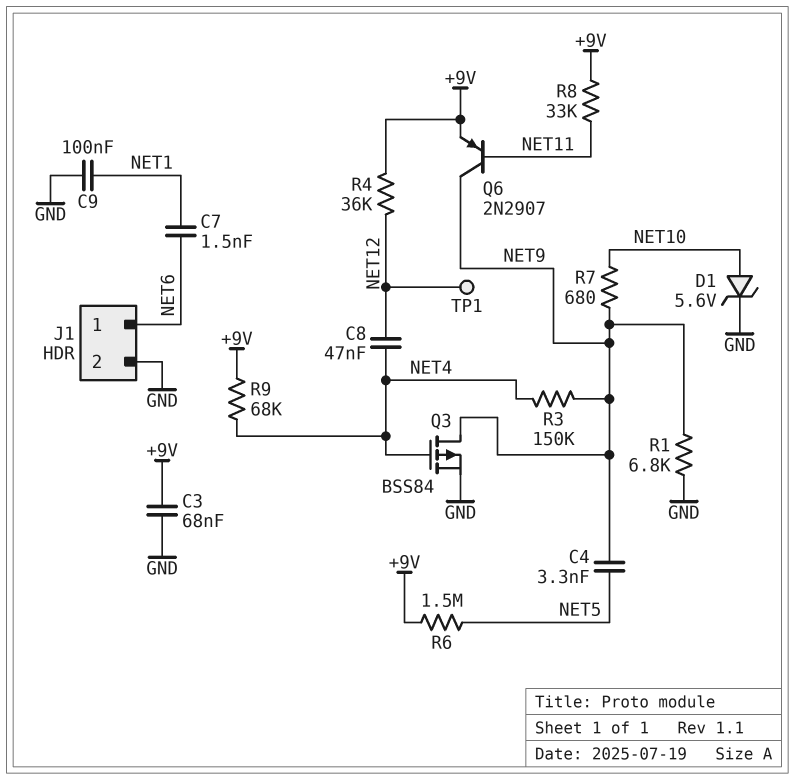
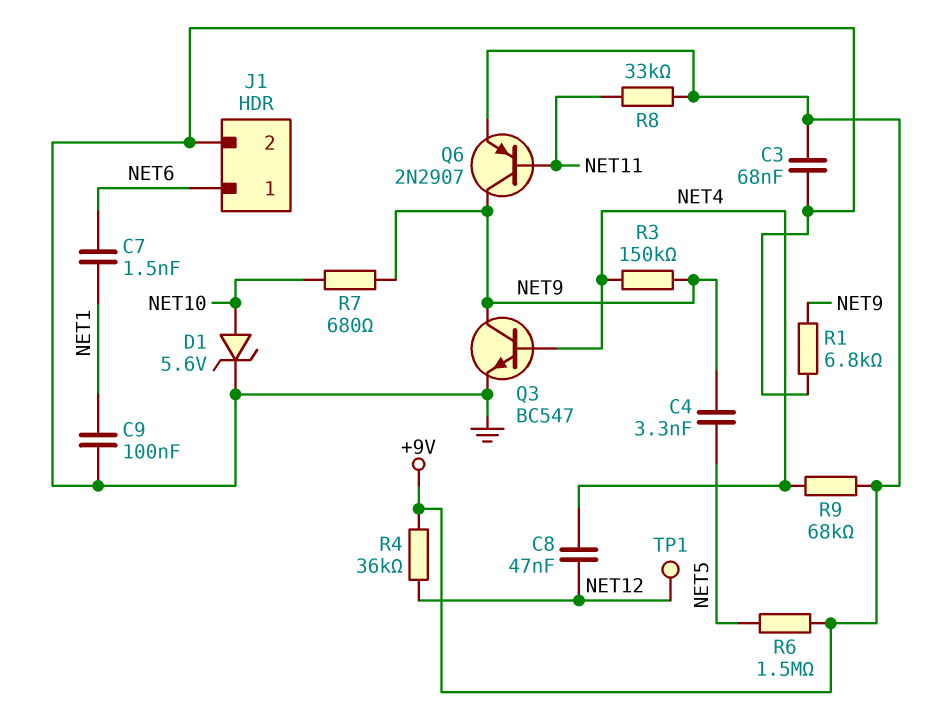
Q3: PMOS BSS84 (G NET4, D NET9, S GND) -> NPN BC547 (B NET4, C NET9, E GND)

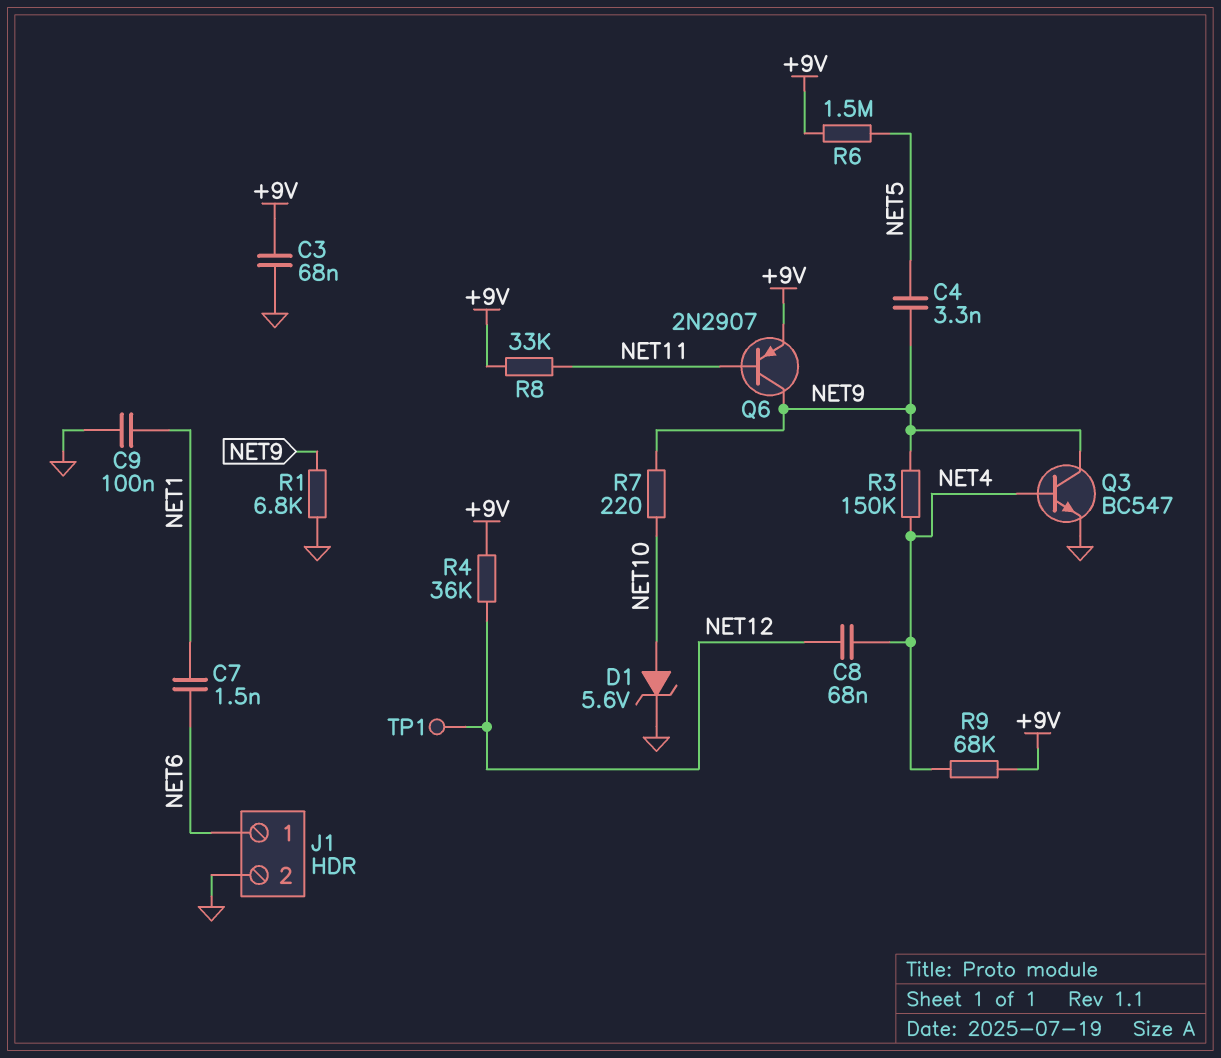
C8: 47nF (NET4, NET12) -> 68nF (NET4, NET12)
R7: 680 (NET9, NET10) -> 220 (NET9, NET10)

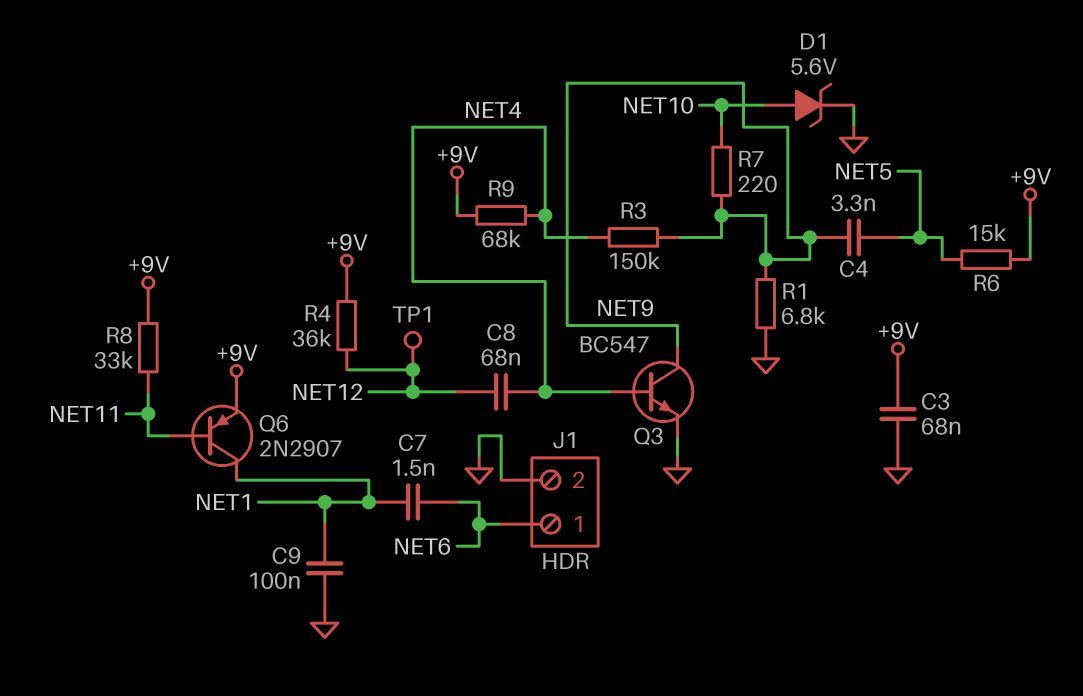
Q6: PNP 2N2907 (B NET11, C NET9, E +9V) -> PNP 2N2907 (B NET11, C NET1, E +9V)
R6: 1.5M (+9V, NET5) -> 15k (+9V, NET5)

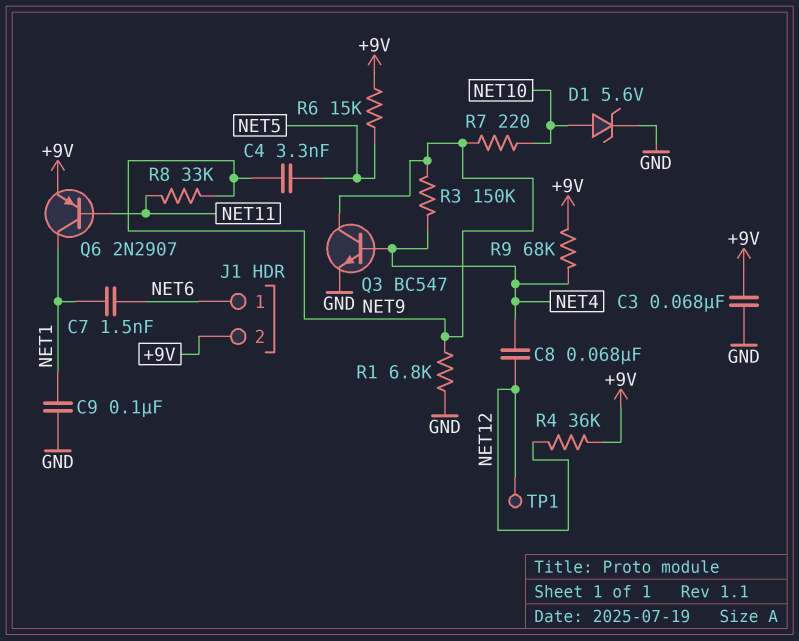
J1 pin 2: GND -> +9V
R8: 33k (+9V, NET11) -> 33k (NET9, NET11)

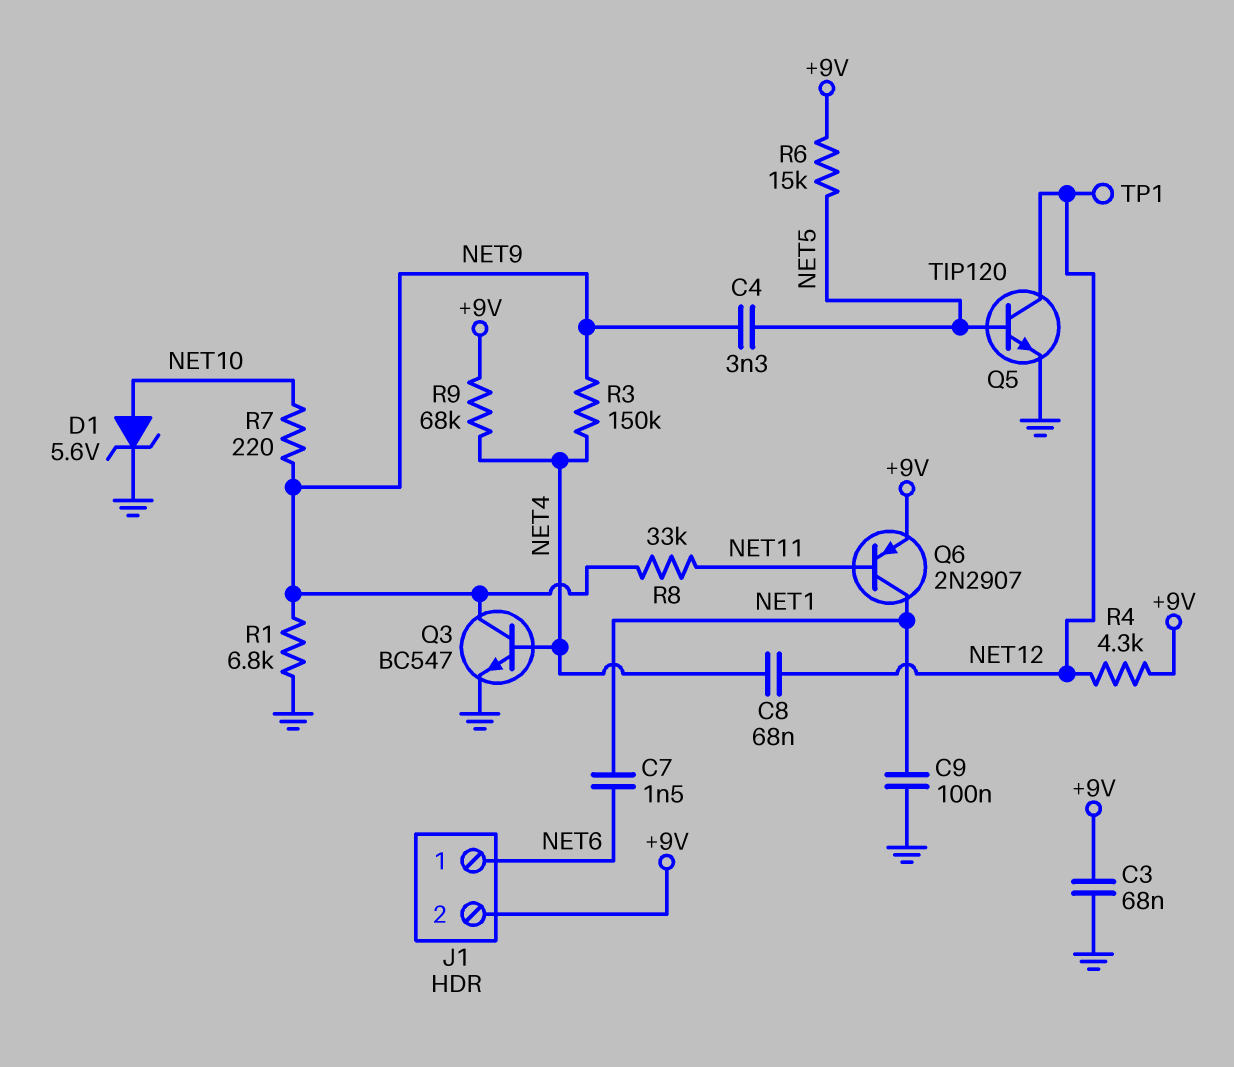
Q5: none -> NPN TIP120 (B NET5, C NET12, E GND)
R4: 36k (+9V, NET12) -> 4.3k (+9V, NET12)

